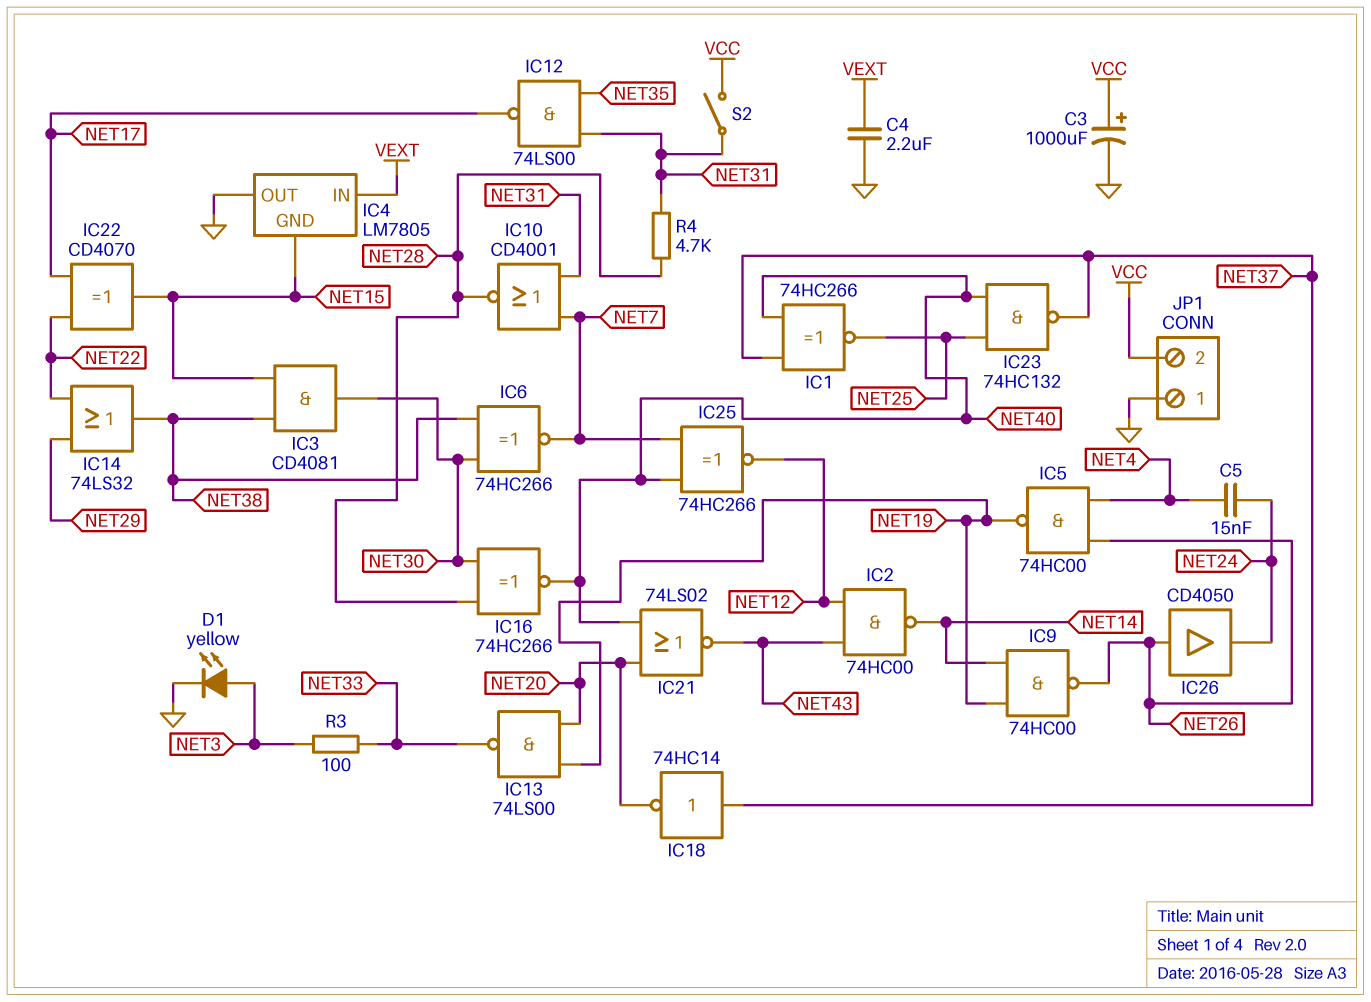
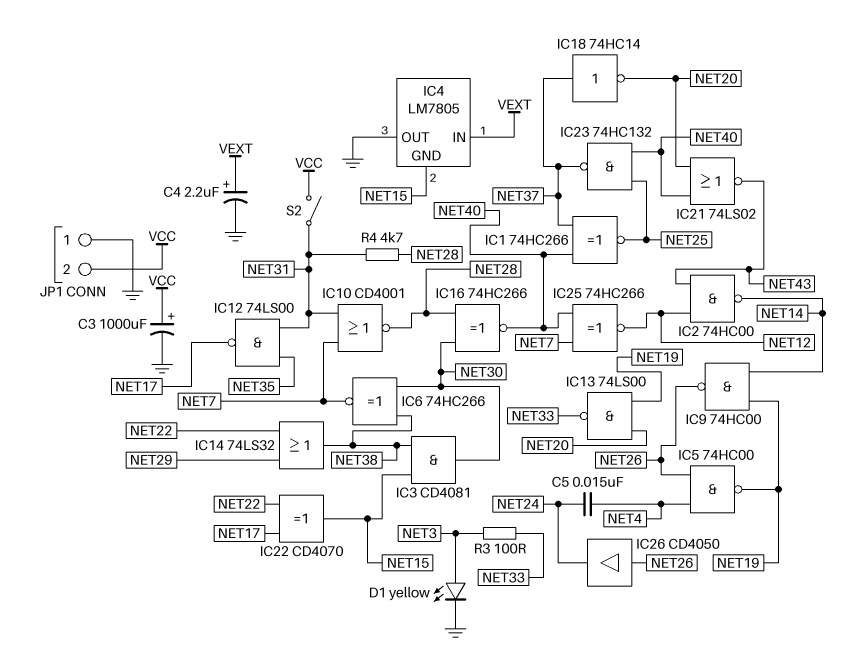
C4: 2.2uF (GND, VEXT) -> 2.2uF (plus VEXT, minus GND)

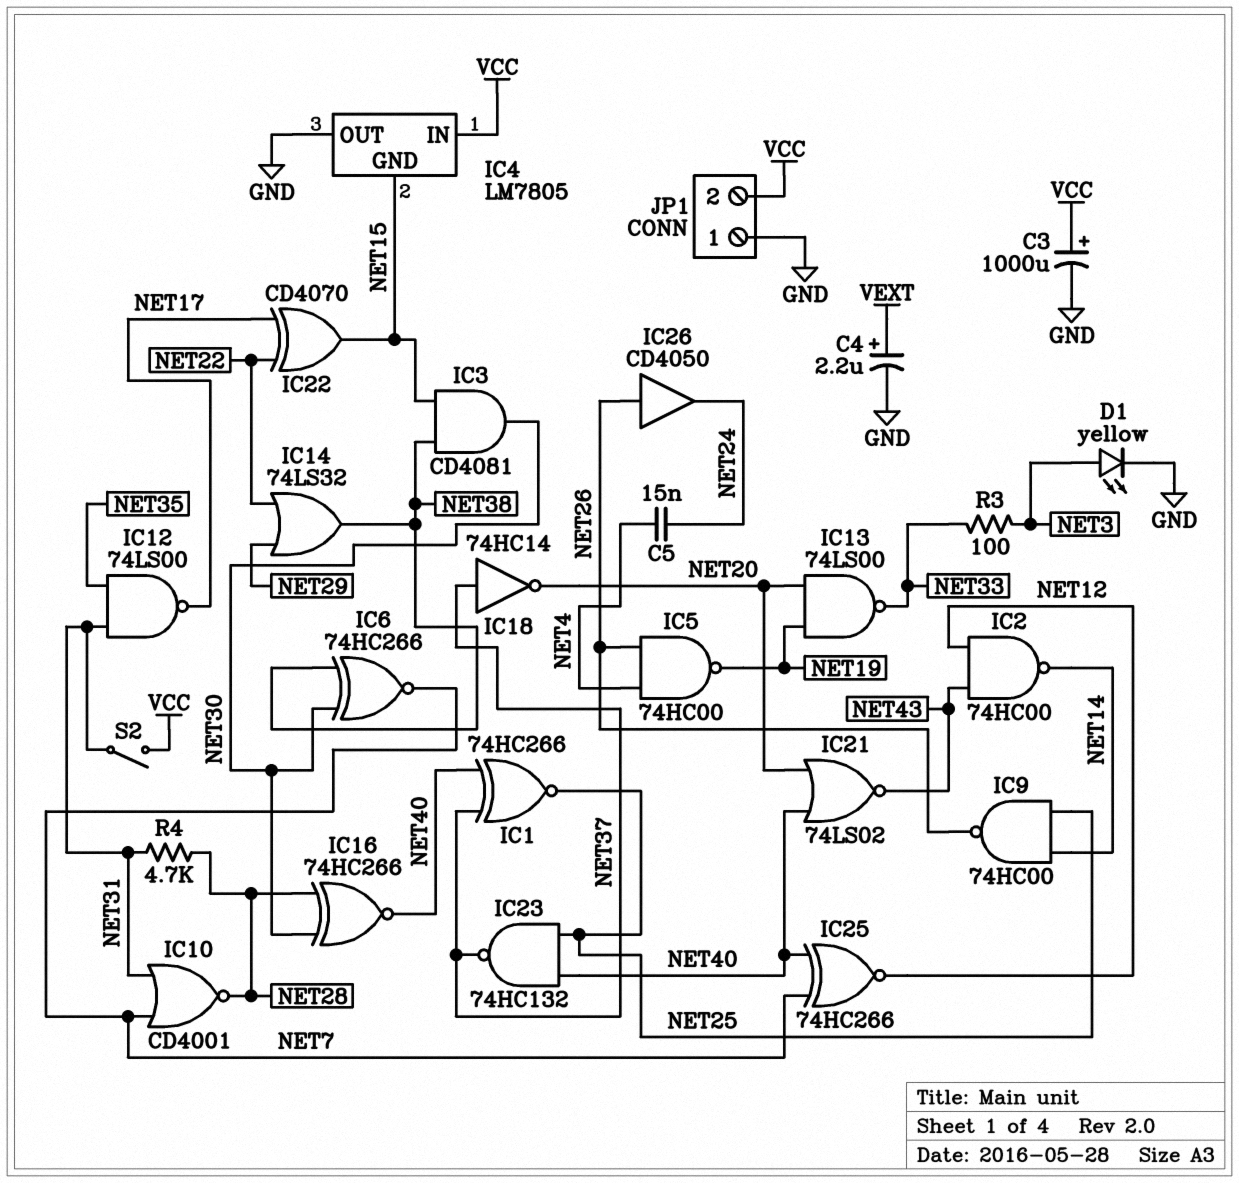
IC4 pin IN: VEXT -> VCC
IC9: NAND 74HC00 (in NET14, in NET19, out NET26) -> NAND 74HC00 (in NET14, in NET25, out NET26)

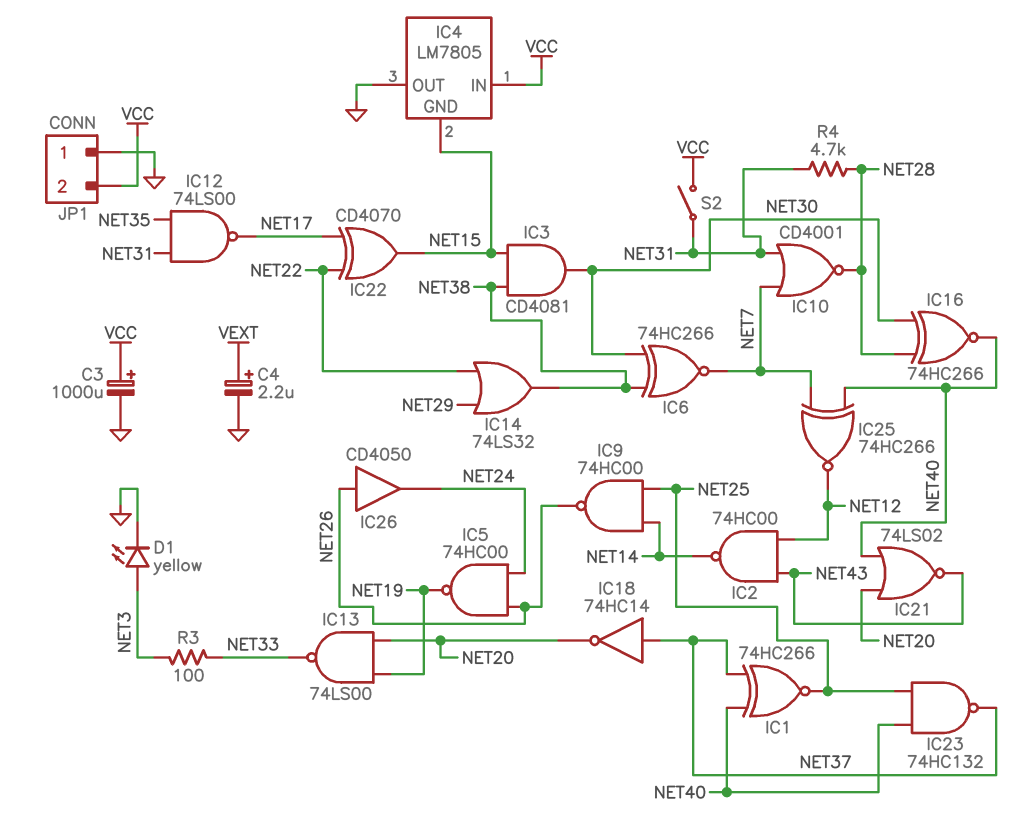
C5: 15nF (NET4, NET24) -> none
IC5: NAND 74HC00 (in NET4, in NET26, out NET19) -> NAND 74HC00 (in NET24, in NET26, out NET19)

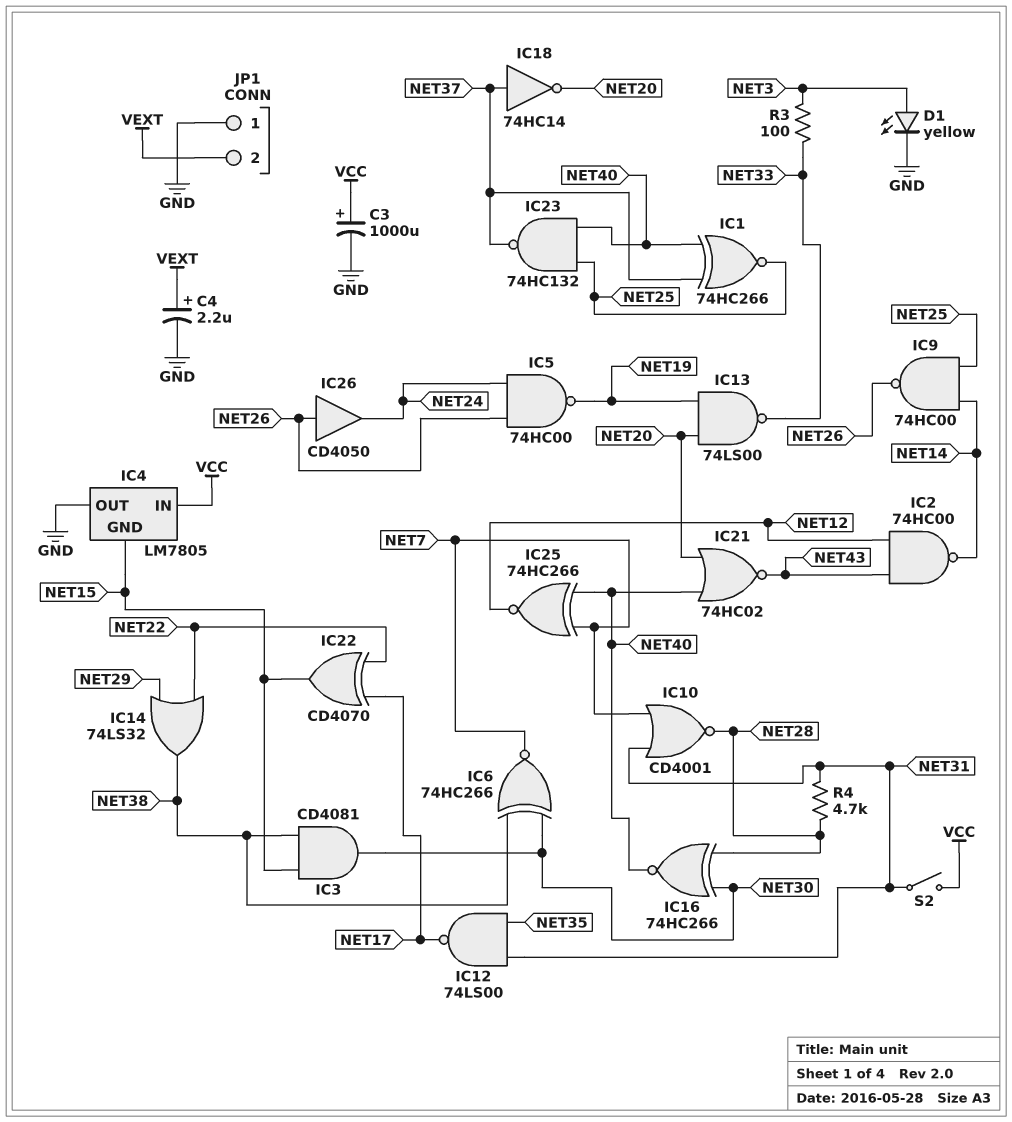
IC21: NOR 74LS02 (in NET20, in NET40, out NET43) -> NOR 74HC02 (in NET20, in NET40, out NET43)
JP1 pin 2: VCC -> VEXT

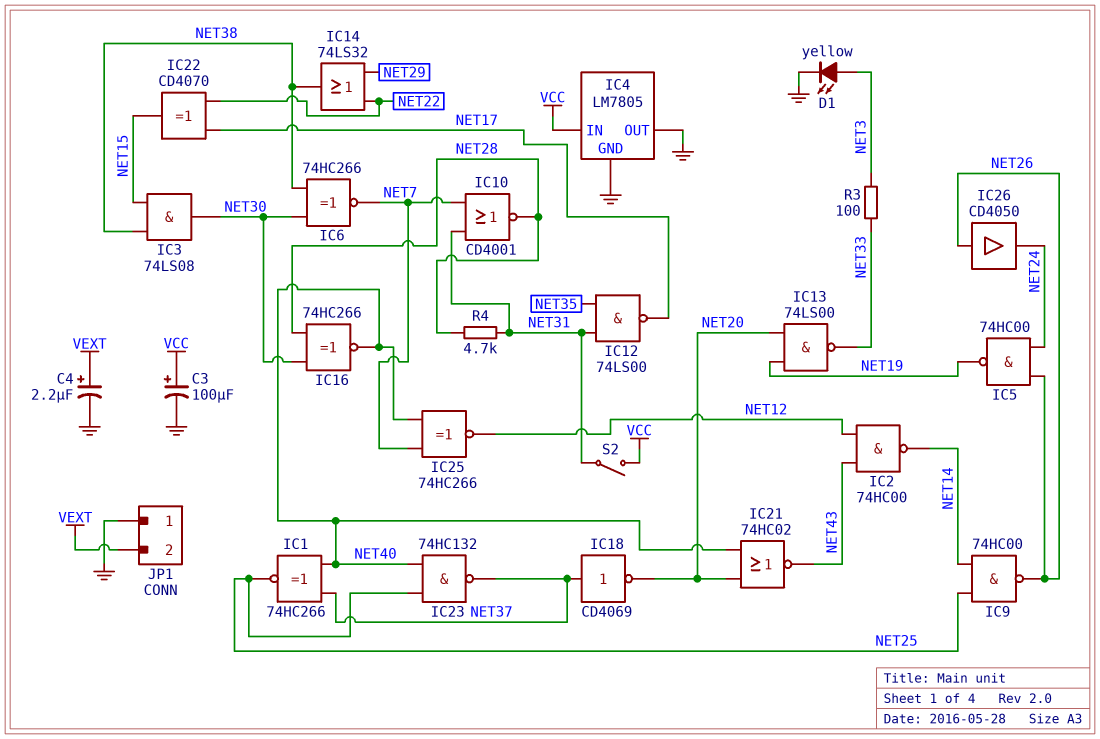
C3: 1000uF (plus VCC, minus GND) -> 100uF (plus VCC, minus GND)
IC3: AND CD4081 (in NET15, in NET38, out NET30) -> AND 74LS08 (in NET15, in NET38, out NET30)
IC4 pin GND: NET15 -> GND
IC18: NOT 74HC14 (in NET37, out NET20) -> NOT CD4069 (in NET37, out NET20)

